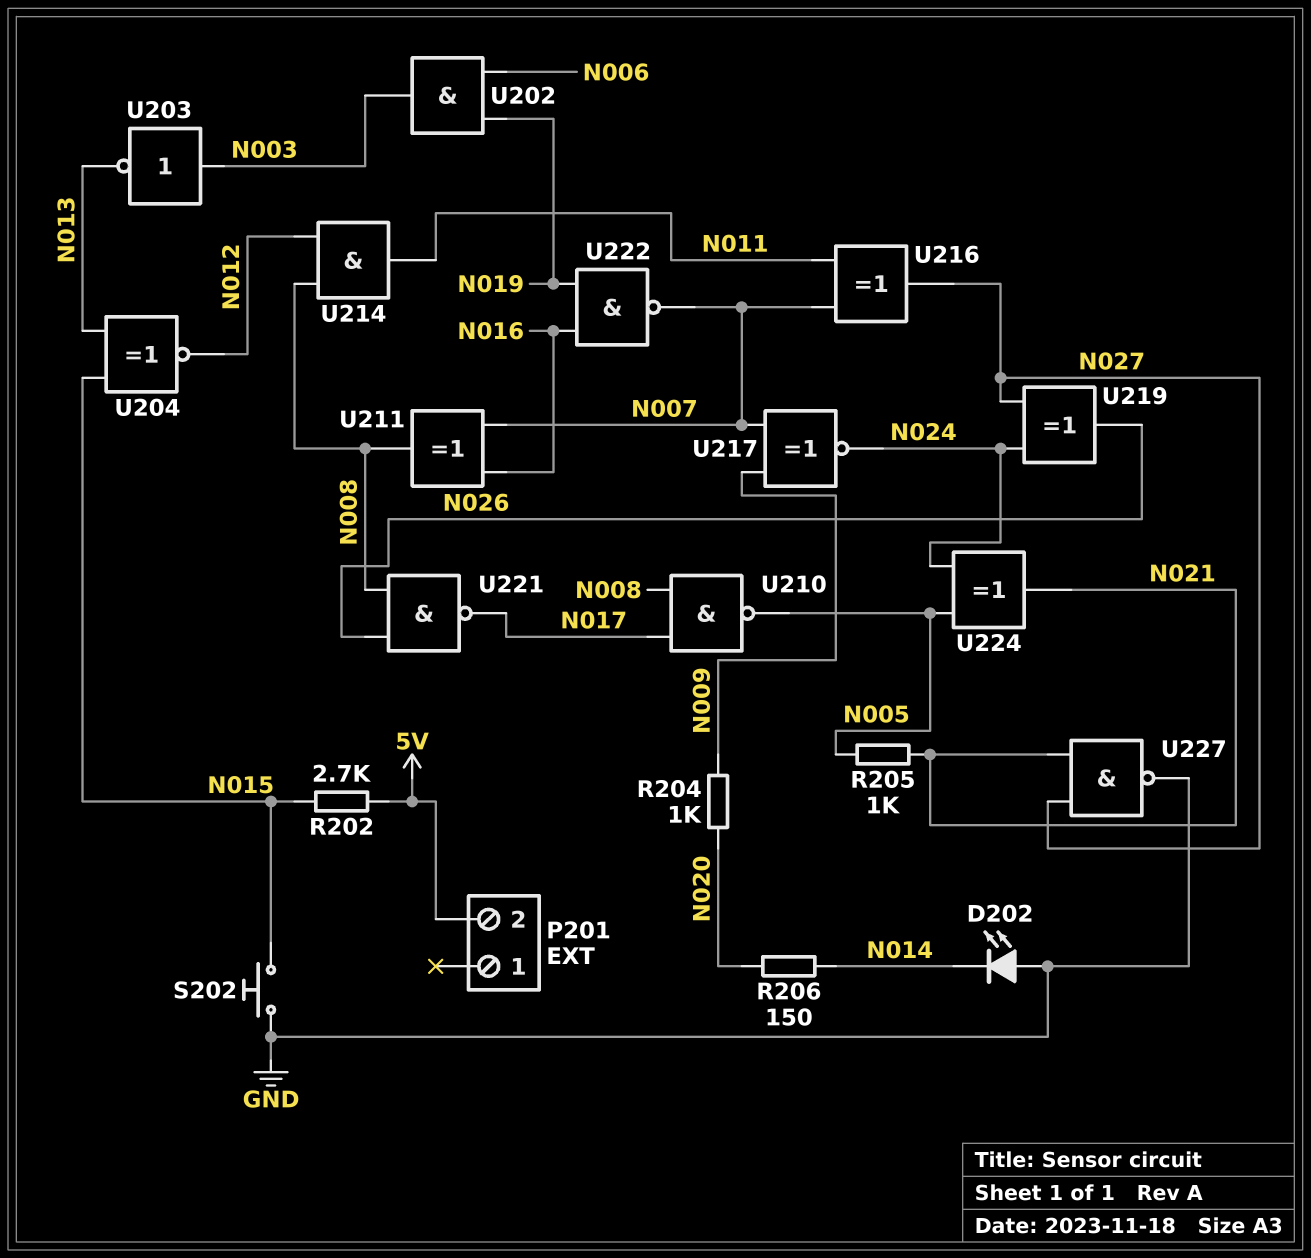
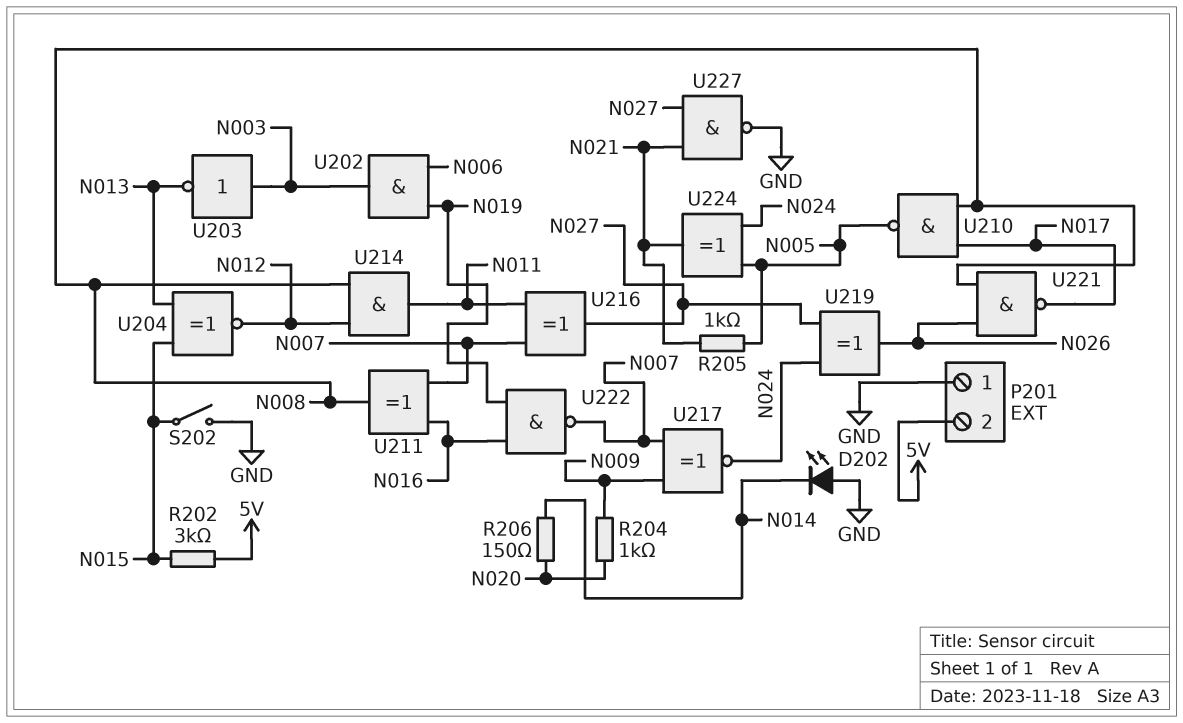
P201 pin 1: none -> GND
R202: 2.7k (5V, N015) -> 3k (5V, N015)
S202: button (GND, N015) -> switch (GND, N015)

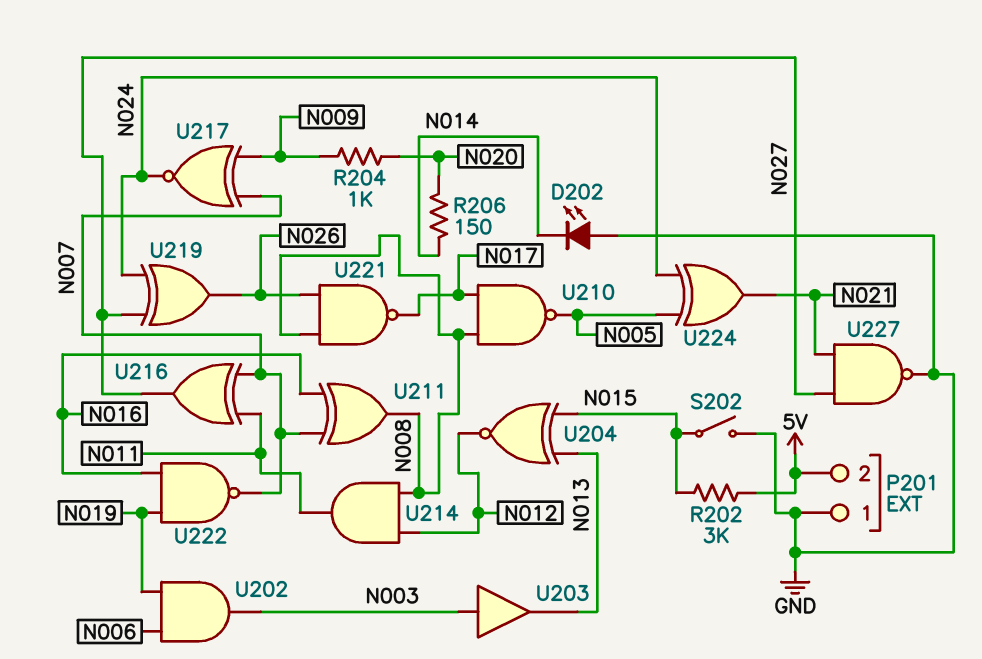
R205: 1k (N005, N021) -> none
U203: NOT (in N003, out N013) -> buffer (in N003, out N013)

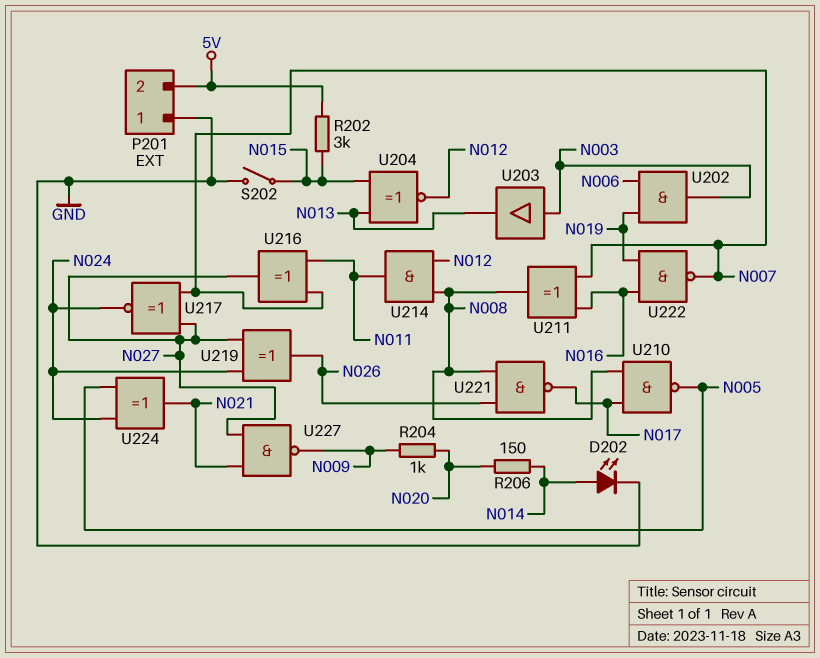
D202: LED (A GND, K N014) -> LED (A N014, K GND)
U217: XNOR (in N007, in N009, out N024) -> XNOR (in N007, in N027, out N024)
U227: NAND (in N021, in N027, out GND) -> NAND (in N021, in N027, out N009)

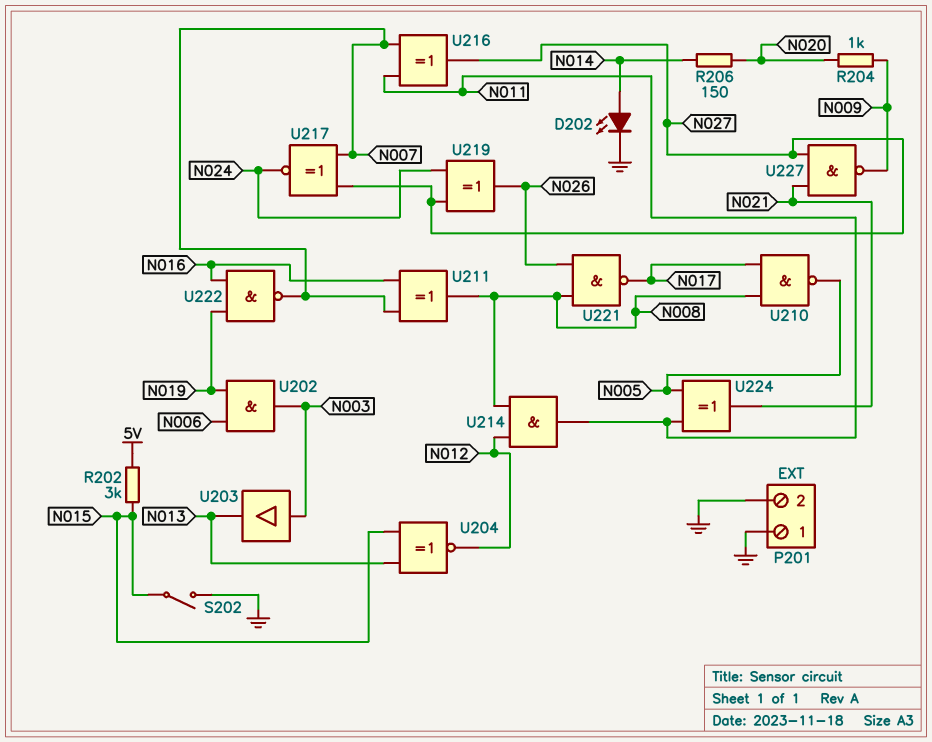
P201 pin 2: 5V -> GND
U224: XOR (in N005, in N024, out N021) -> XOR (in N005, in N011, out N021)

